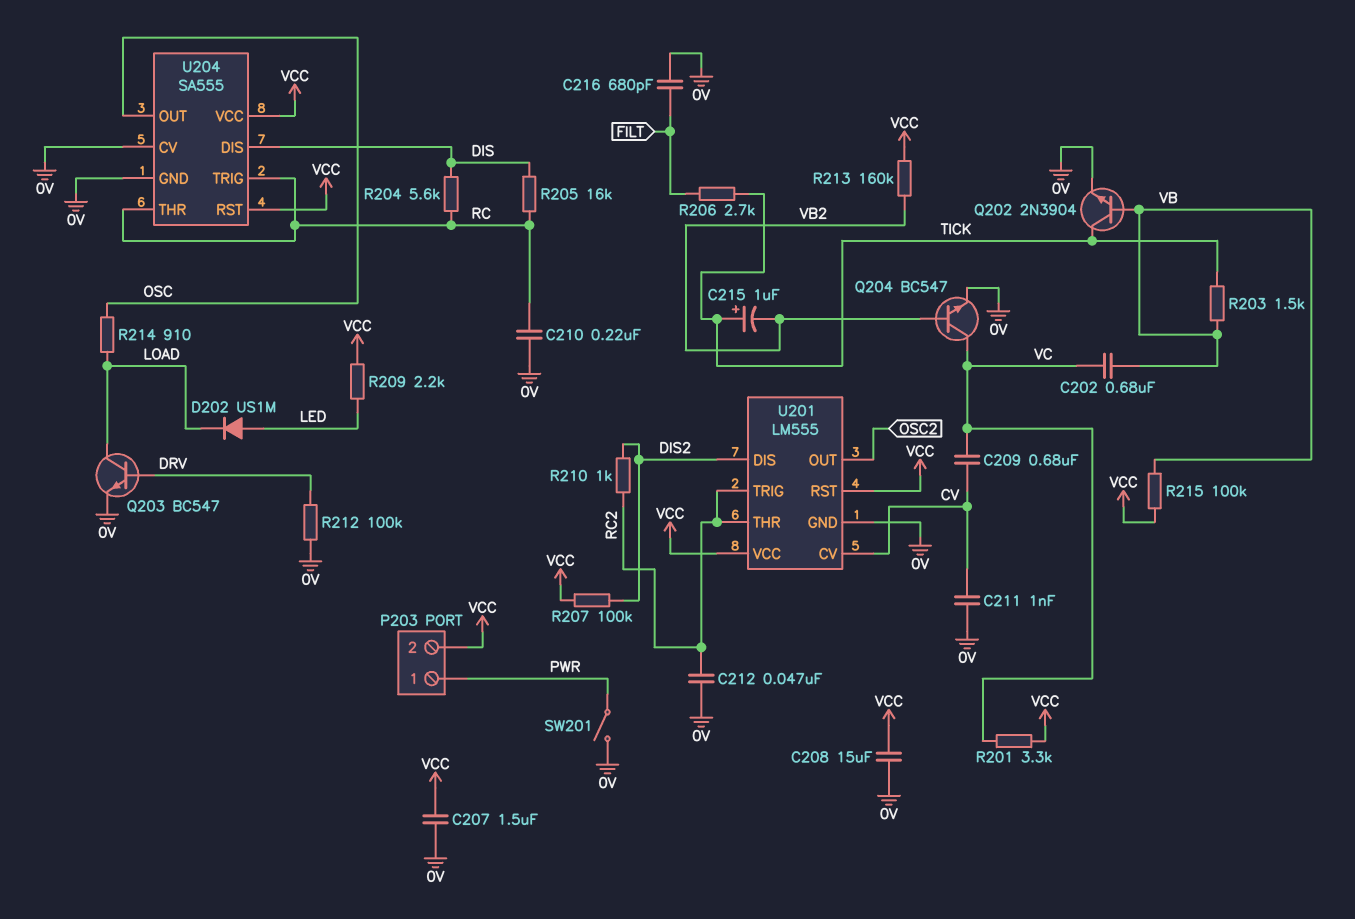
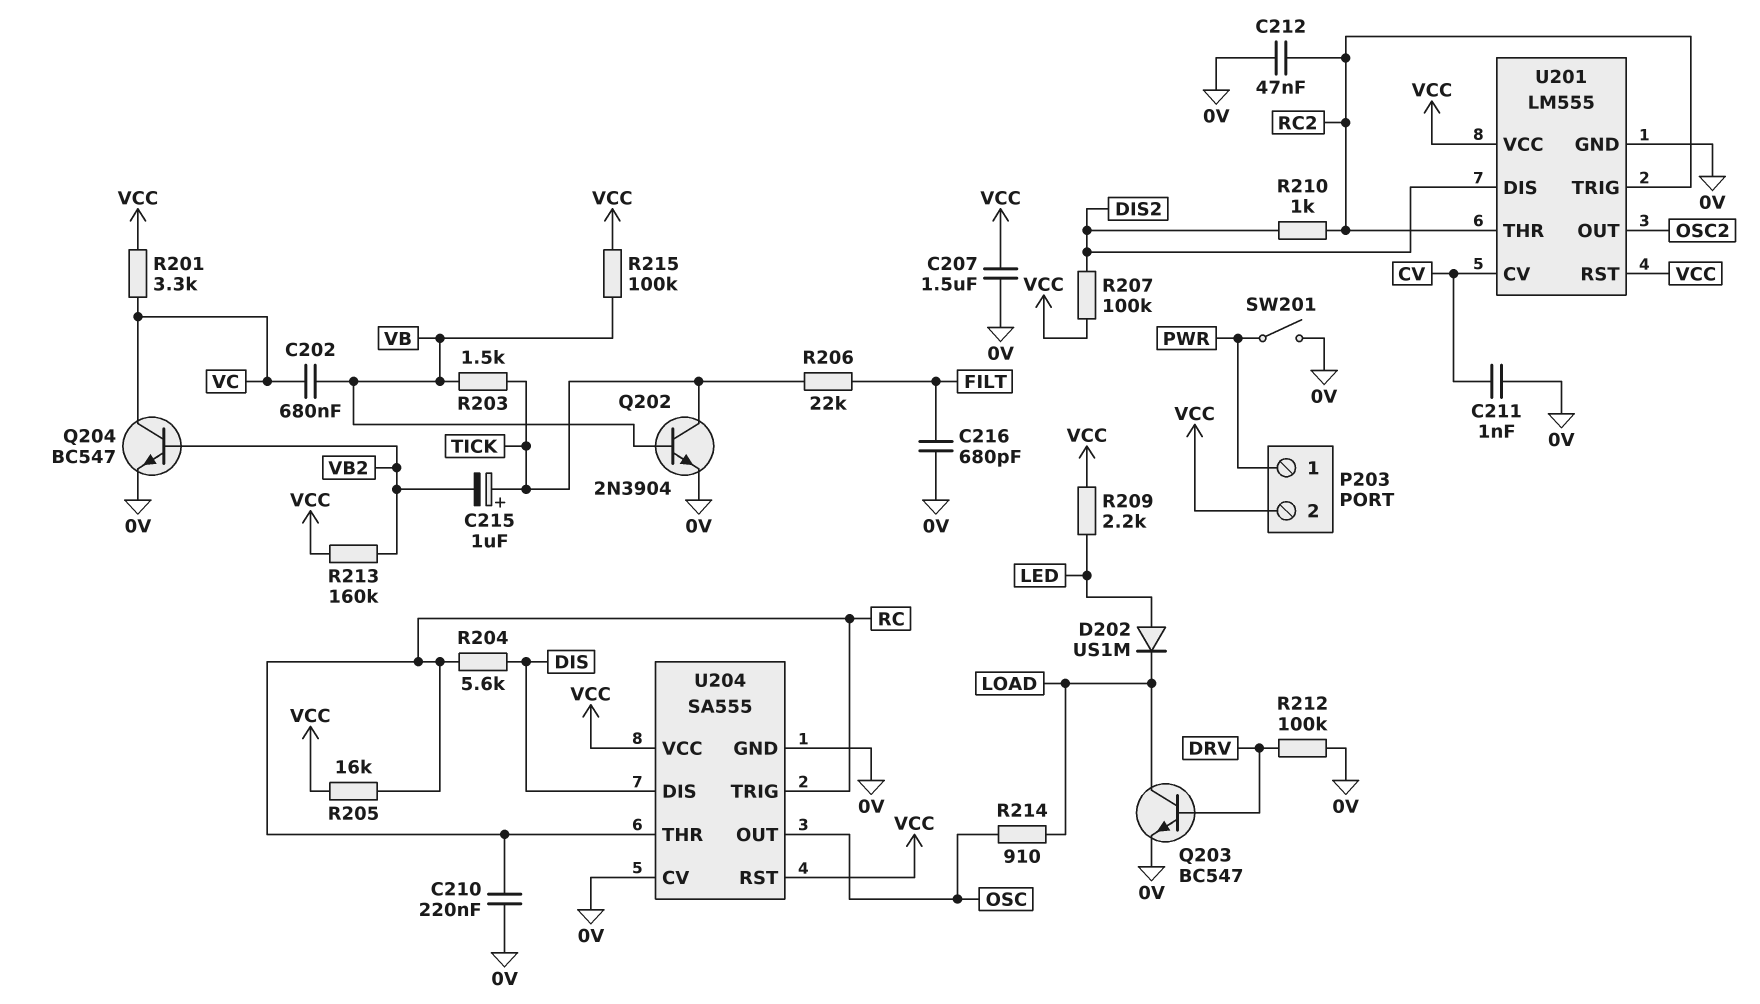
C208: 15uF (0V, VCC) -> none
C209: 680nF (CV, VC) -> none
R205: 16k (DIS, RC) -> 16k (RC, VCC)
R206: 2.7k (FILT, TICK) -> 22k (FILT, TICK)

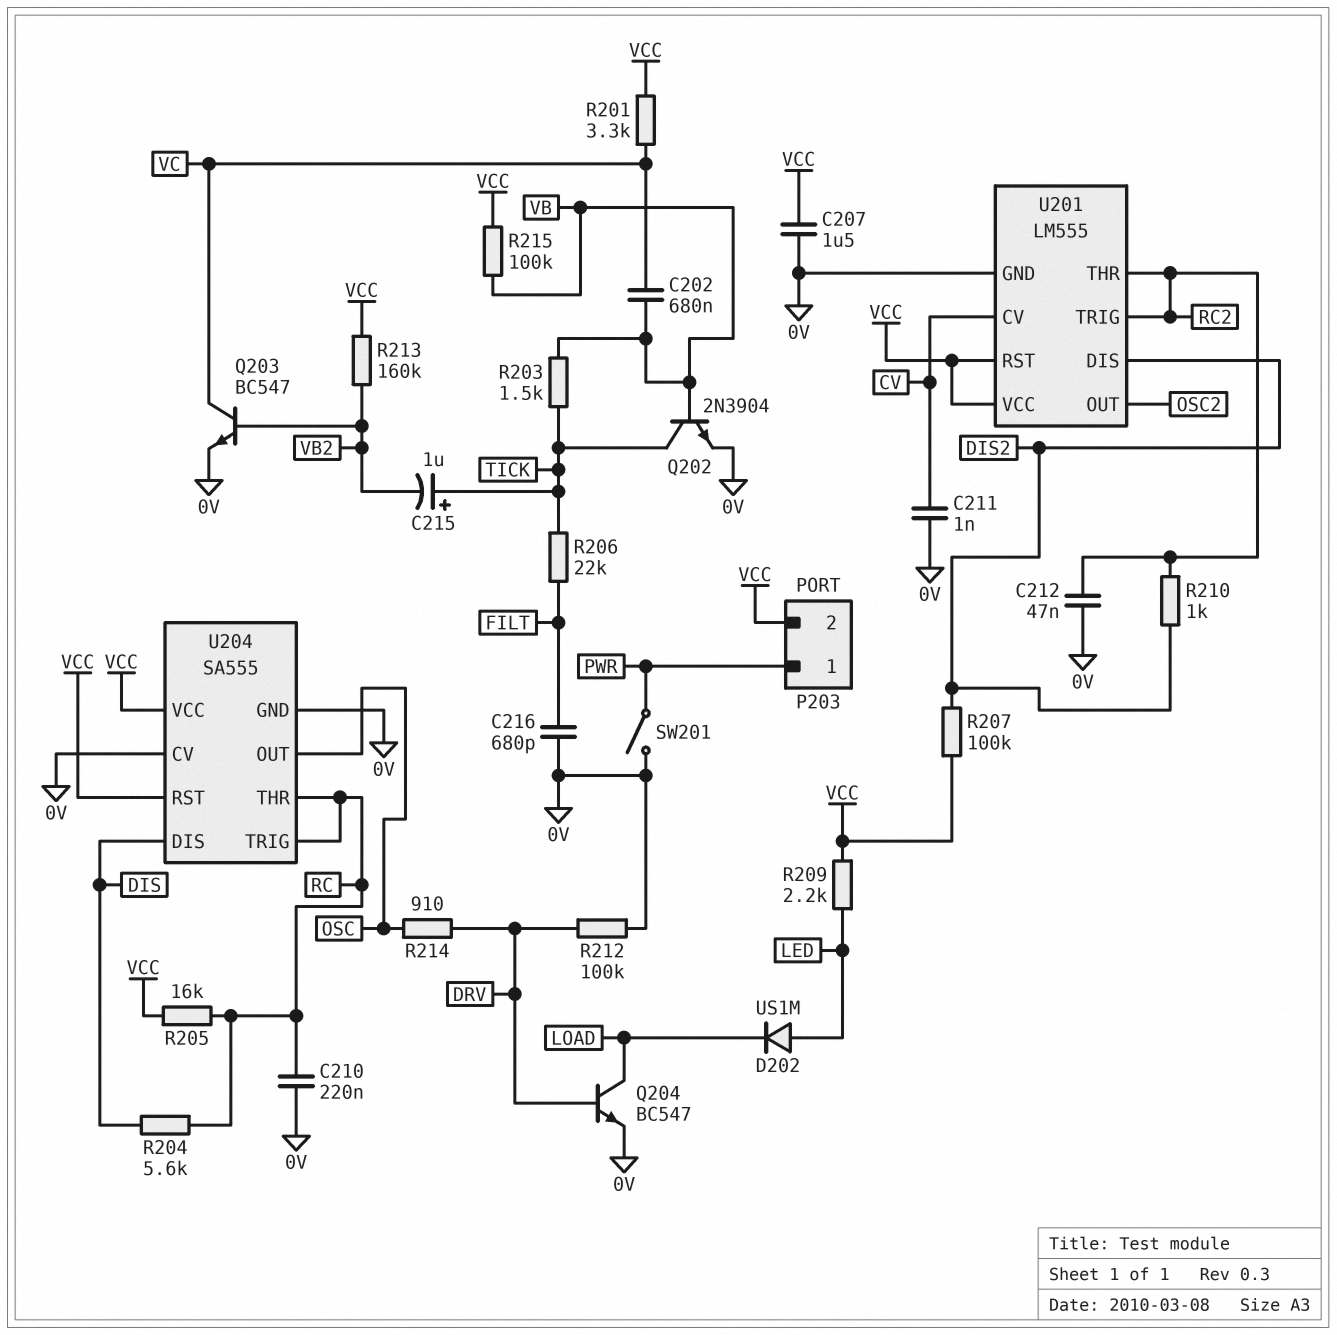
Q203: NPN BC547 (B DRV, C LOAD, E 0V) -> NPN BC547 (B VB2, C VC, E 0V)
Q204: NPN BC547 (B VB2, C VC, E 0V) -> NPN BC547 (B DRV, C LOAD, E 0V)
R214: 910 (LOAD, OSC) -> 910 (DRV, OSC)

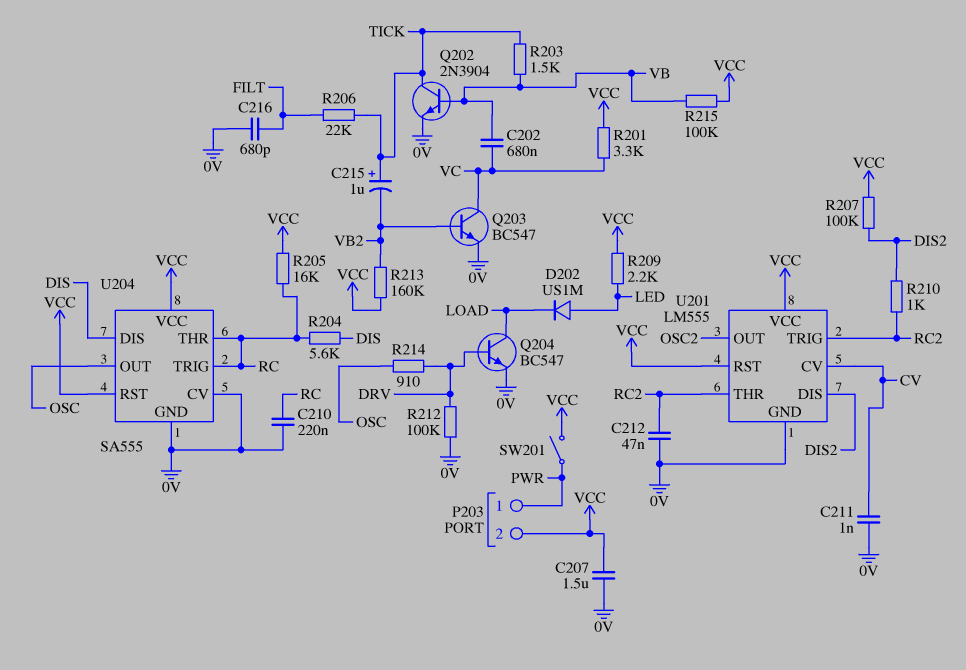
SW201: switch (0V, PWR) -> switch (PWR, VCC)

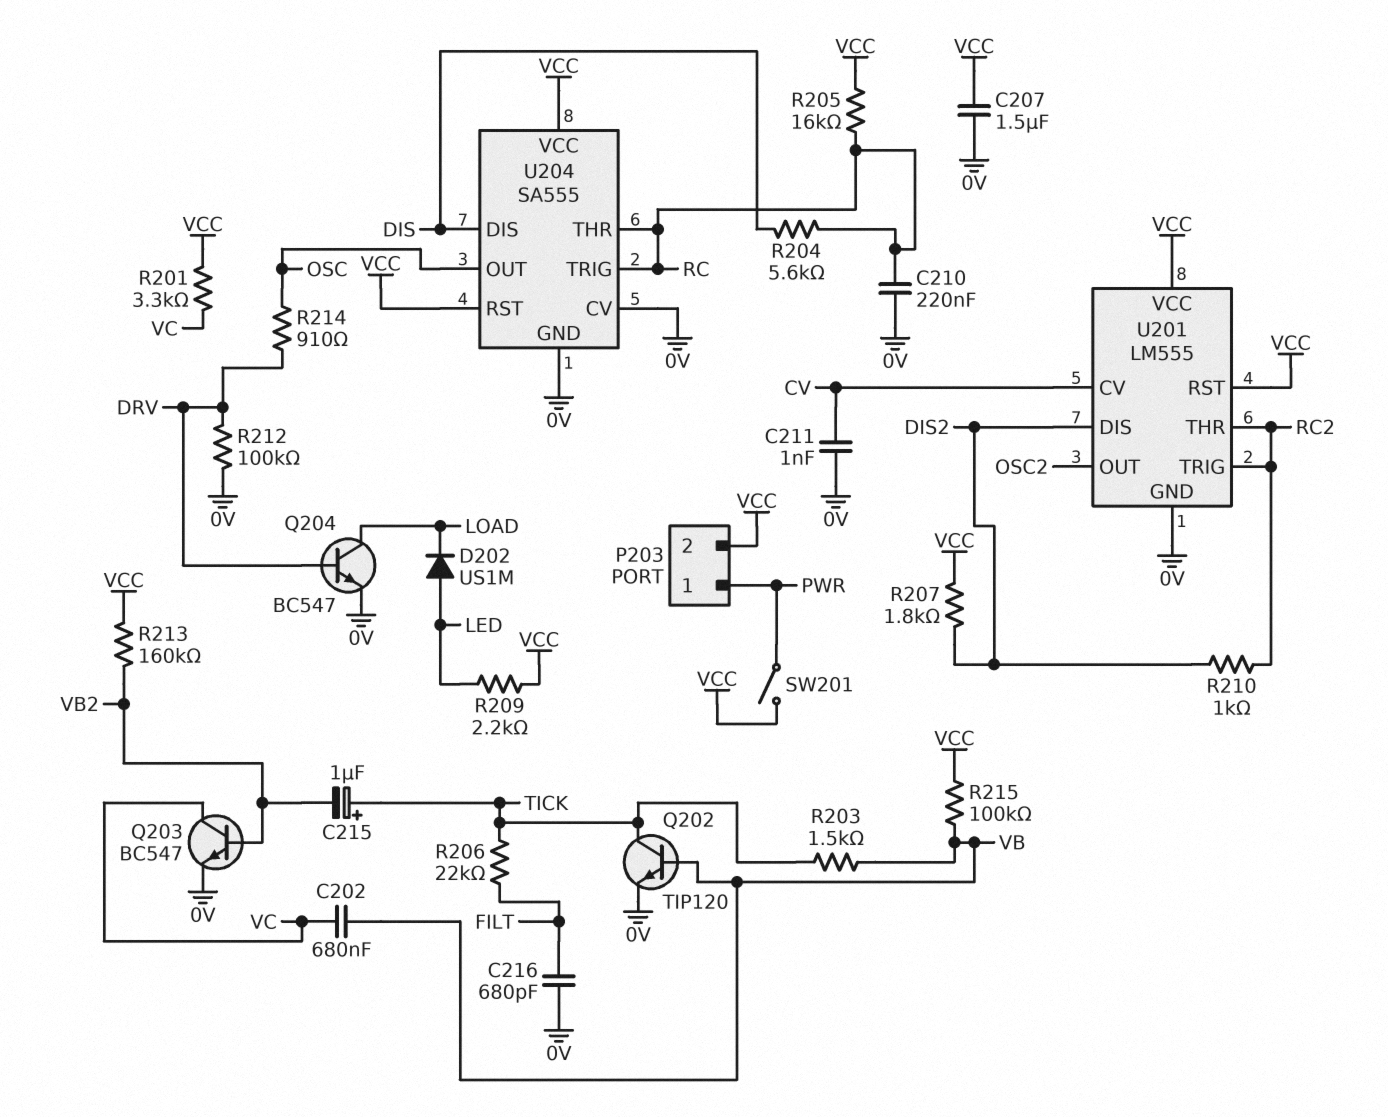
C212: 47nF (0V, RC2) -> none
Q202: NPN 2N3904 (B VB, C TICK, E 0V) -> NPN TIP120 (B VB, C TICK, E 0V)
R207: 100k (DIS2, VCC) -> 1.8k (DIS2, VCC)

